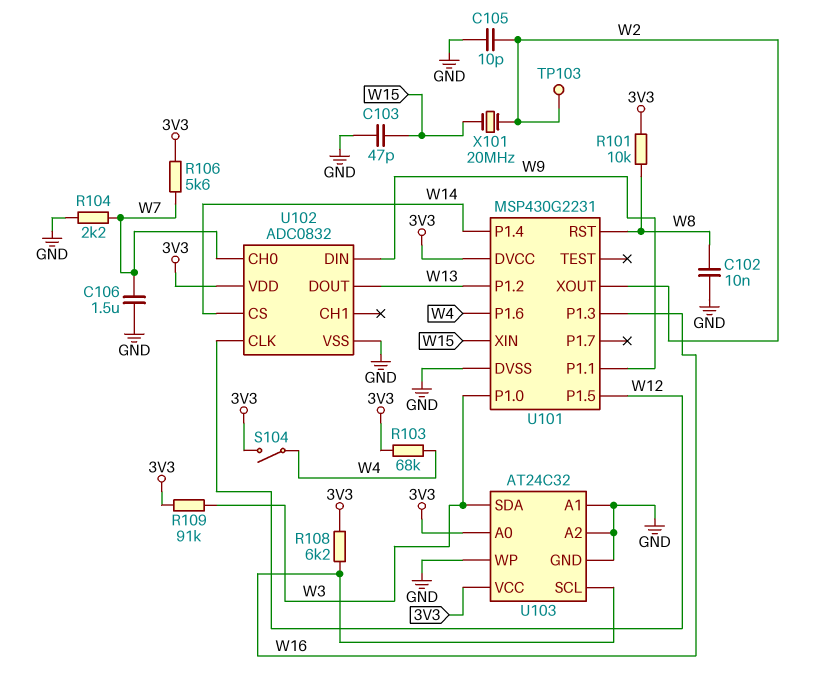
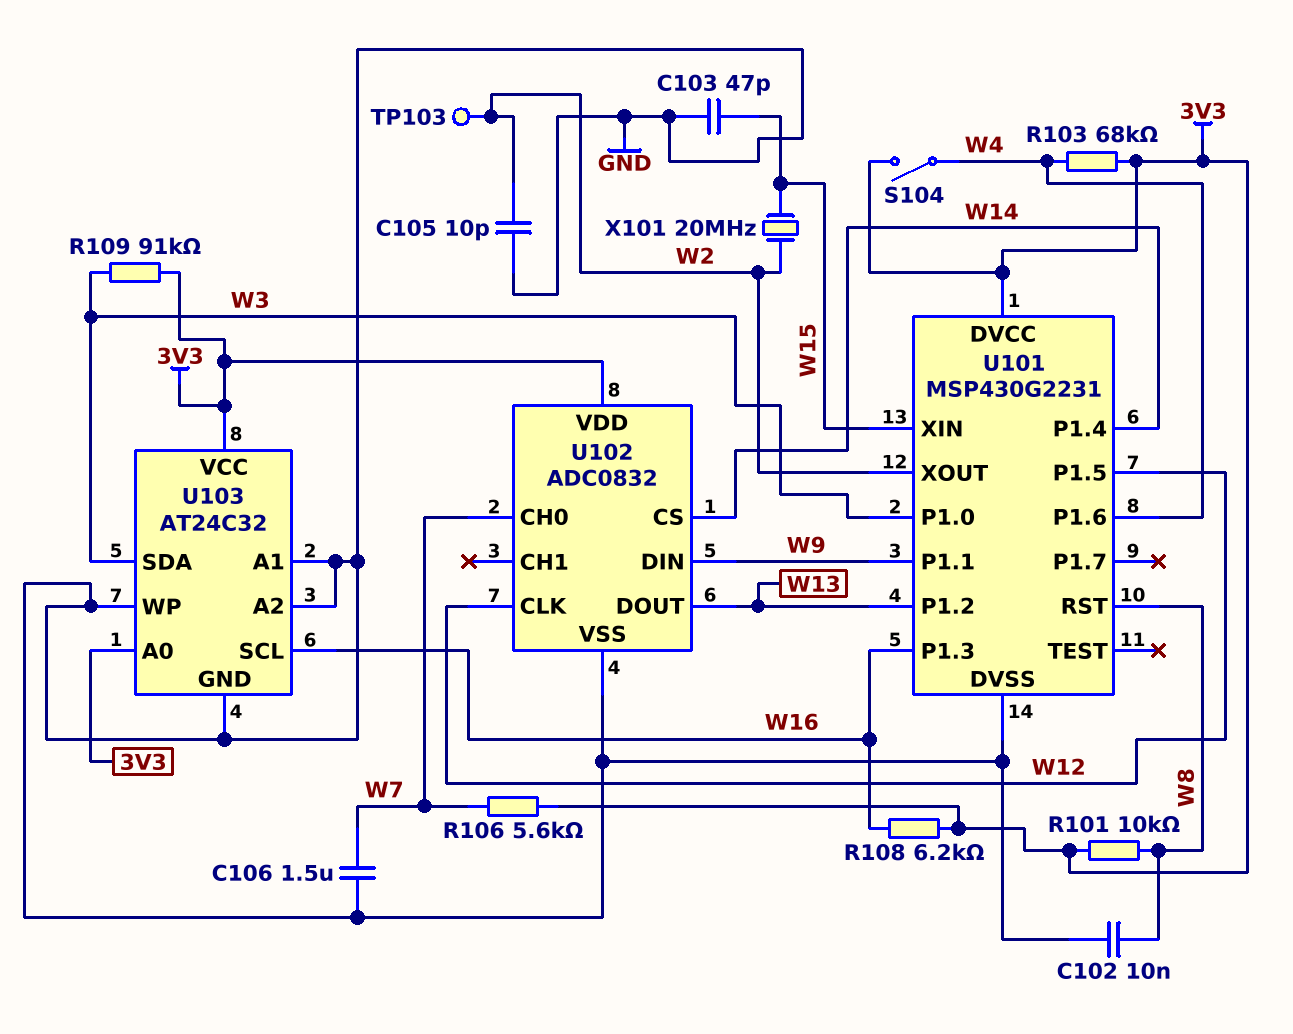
R104: 2.2k (GND, W7) -> none

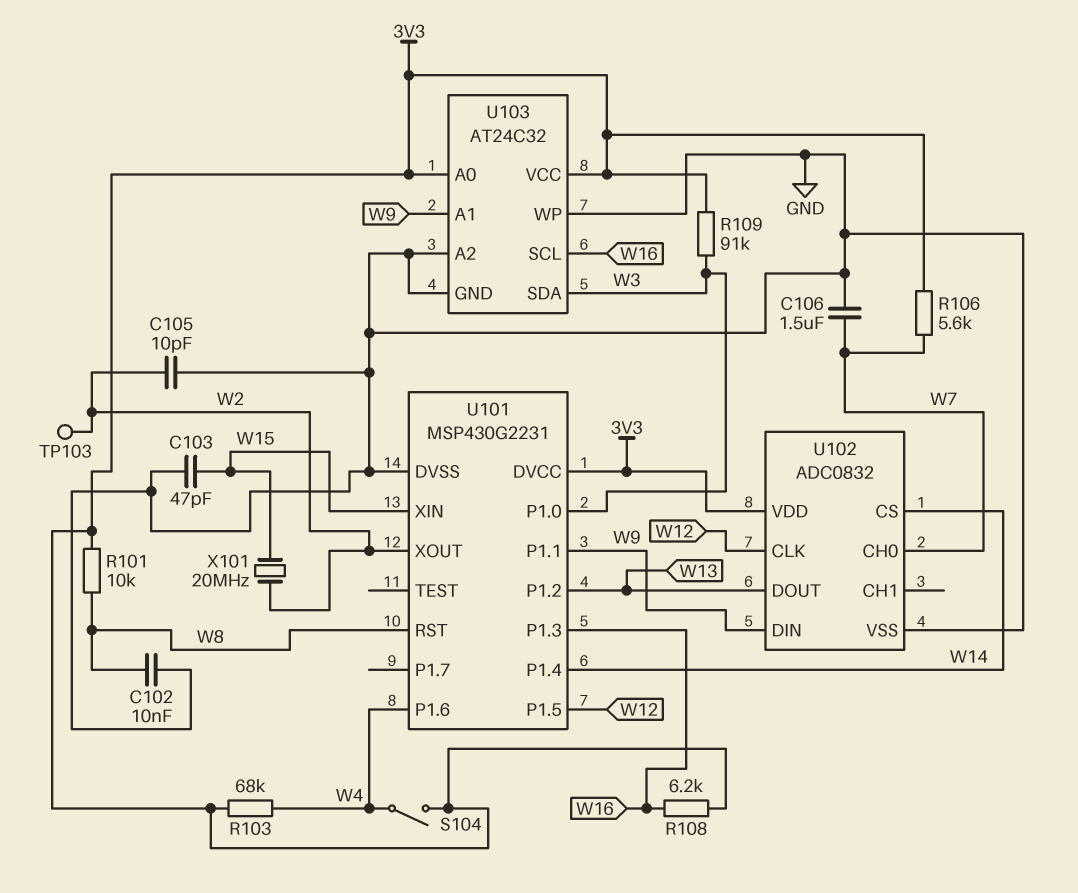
U103 pin A1: GND -> W9

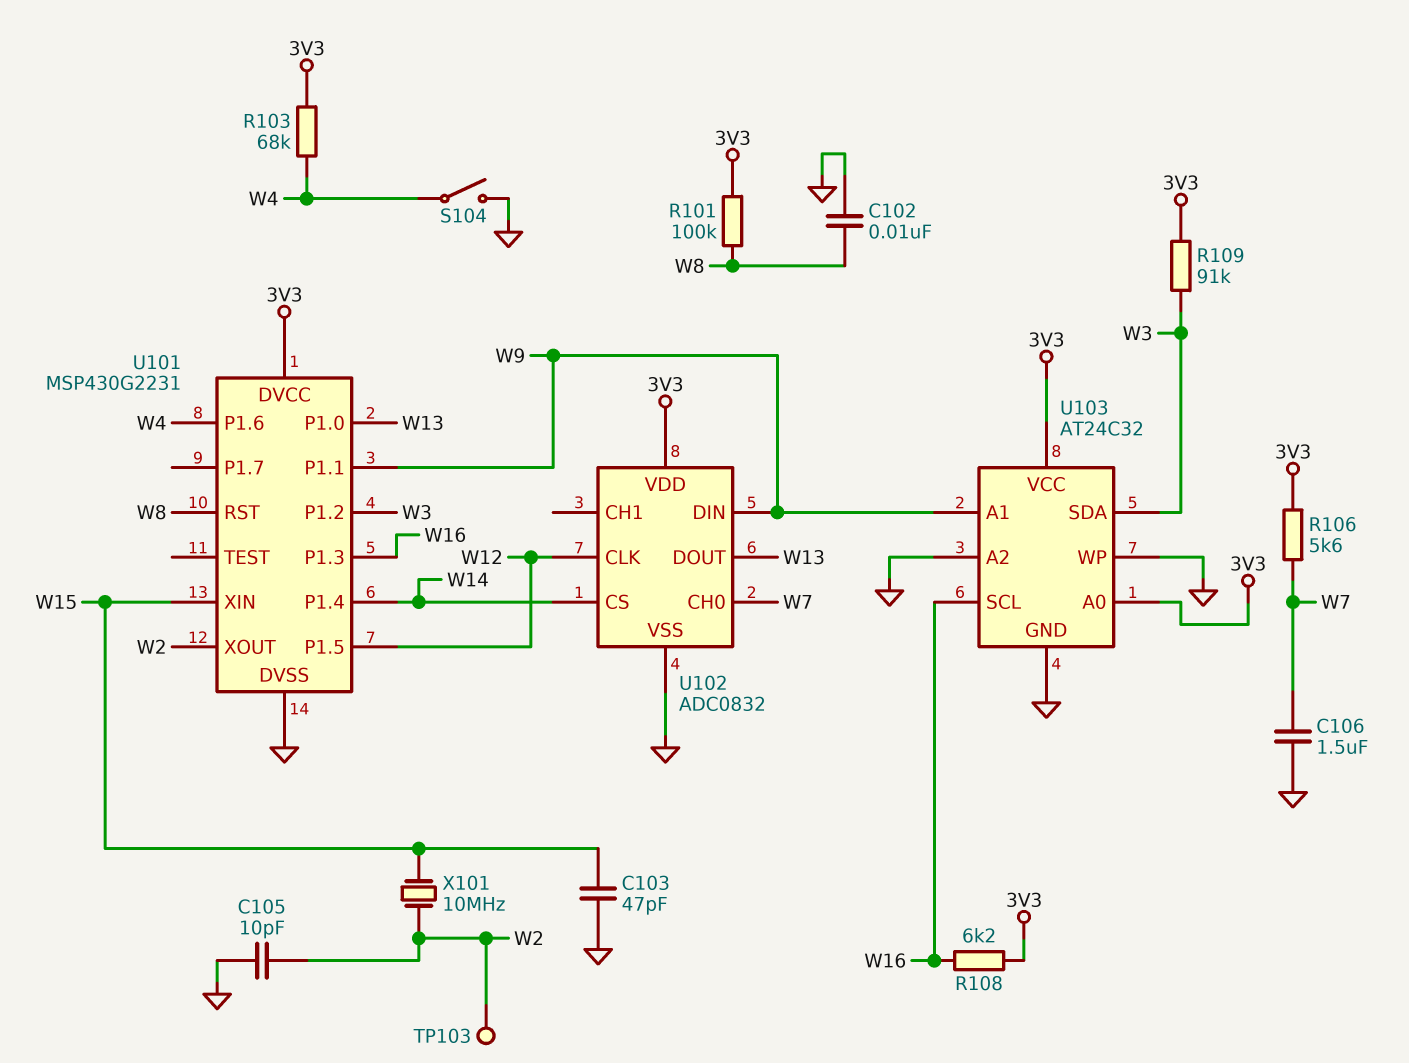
R101: 10k (3V3, W8) -> 100k (3V3, W8)
S104: switch (3V3, W4) -> switch (GND, W4)
U101 pin P1.0: W3 -> W13
U101 pin P1.2: W13 -> W3
X101: 20MHz (W2, W15) -> 10MHz (W2, W15)

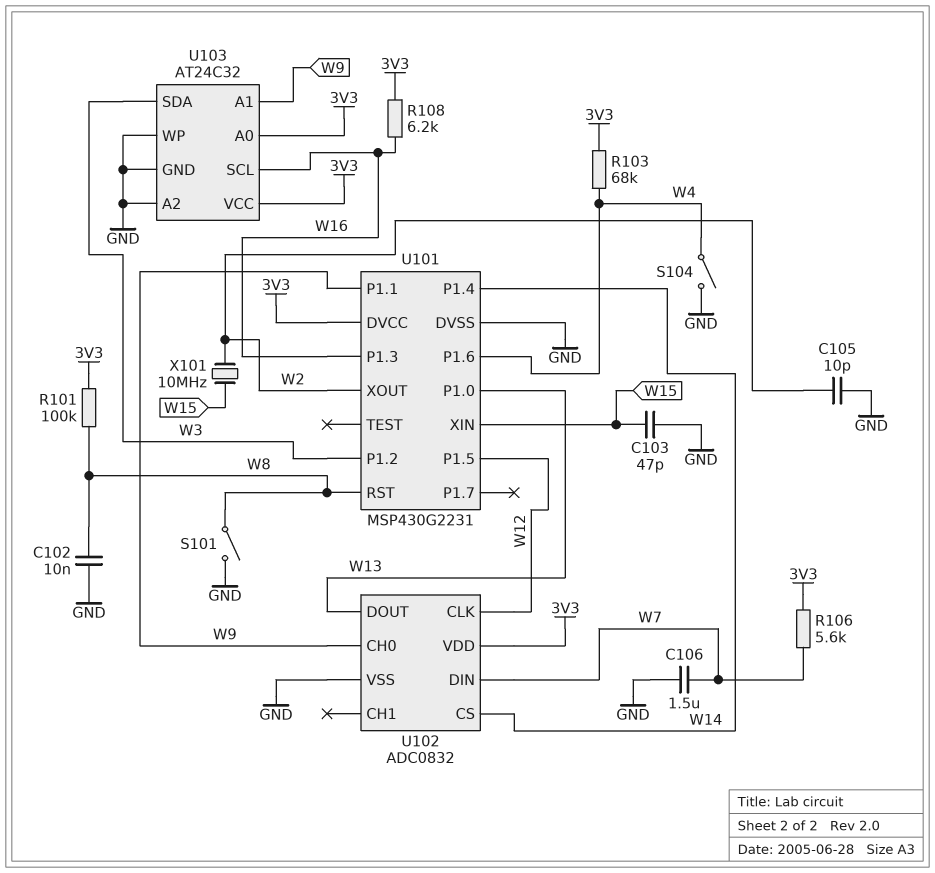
R109: 91k (3V3, W3) -> none
S101: none -> switch (GND, W8)
TP103: test point (W2) -> none
U102 pin CH0: W7 -> W9
U102 pin DIN: W9 -> W7

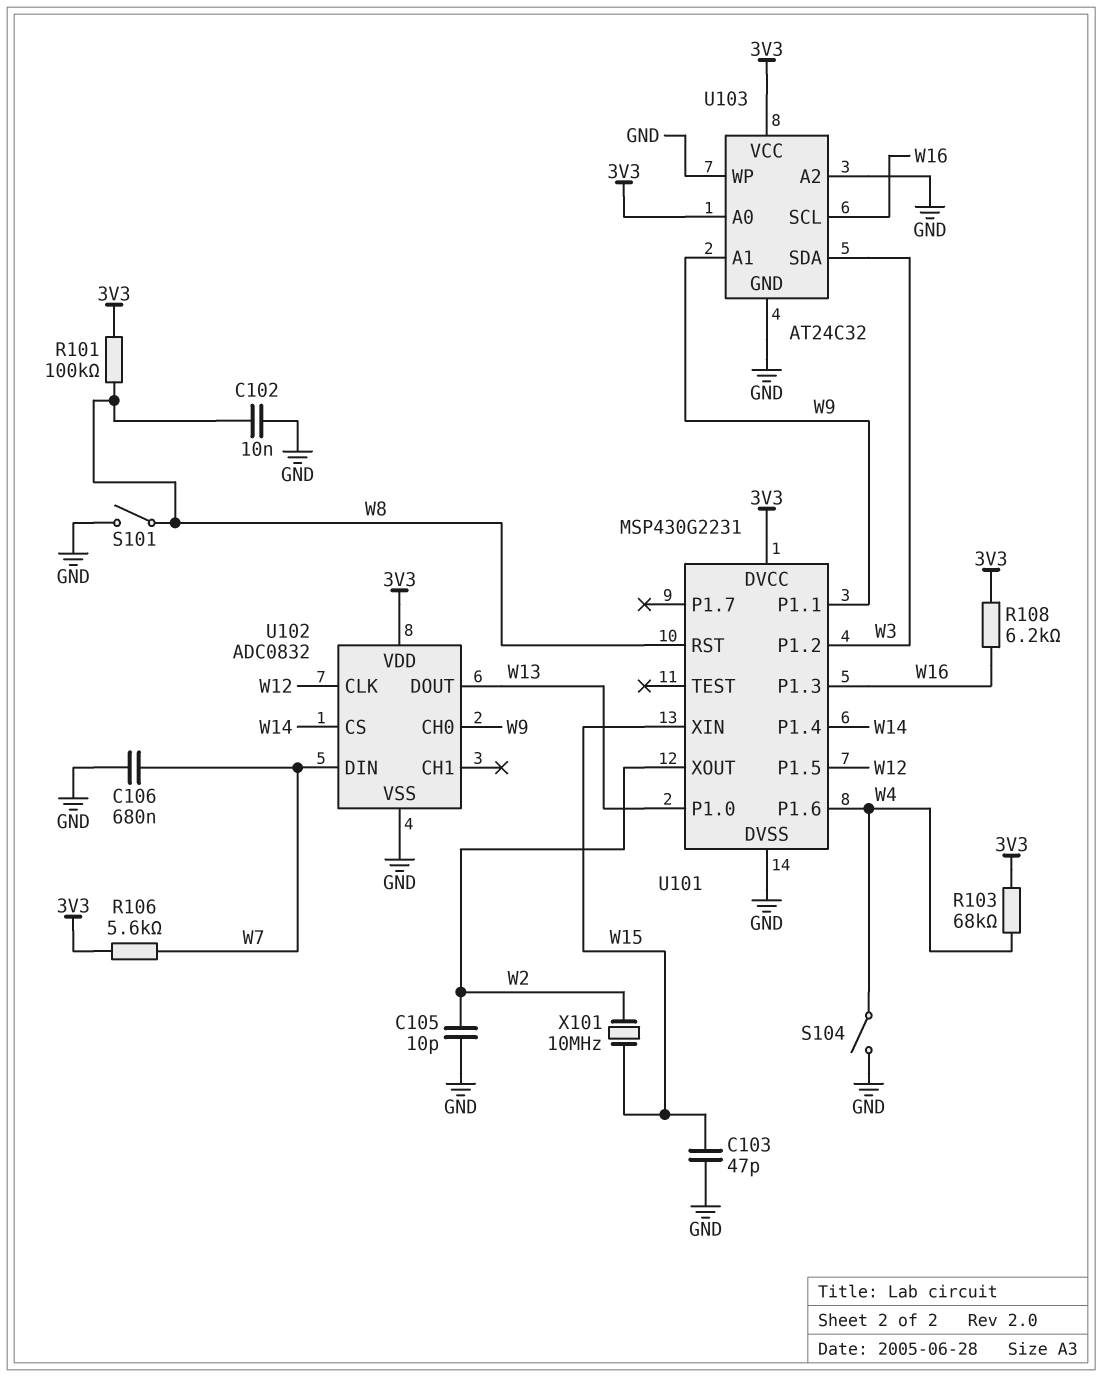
C106: 1.5uF (GND, W7) -> 680nF (GND, W7)

